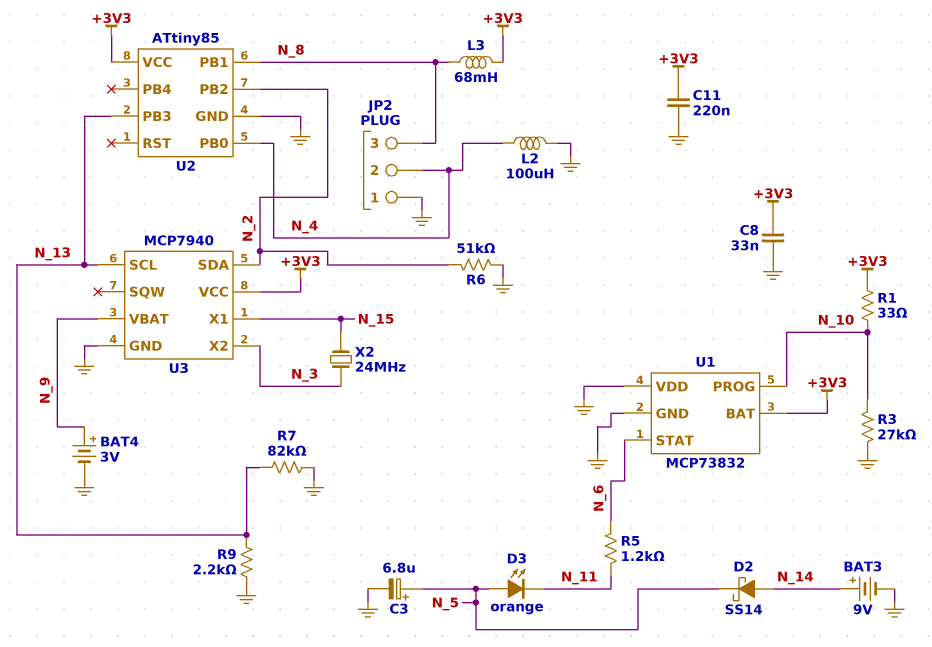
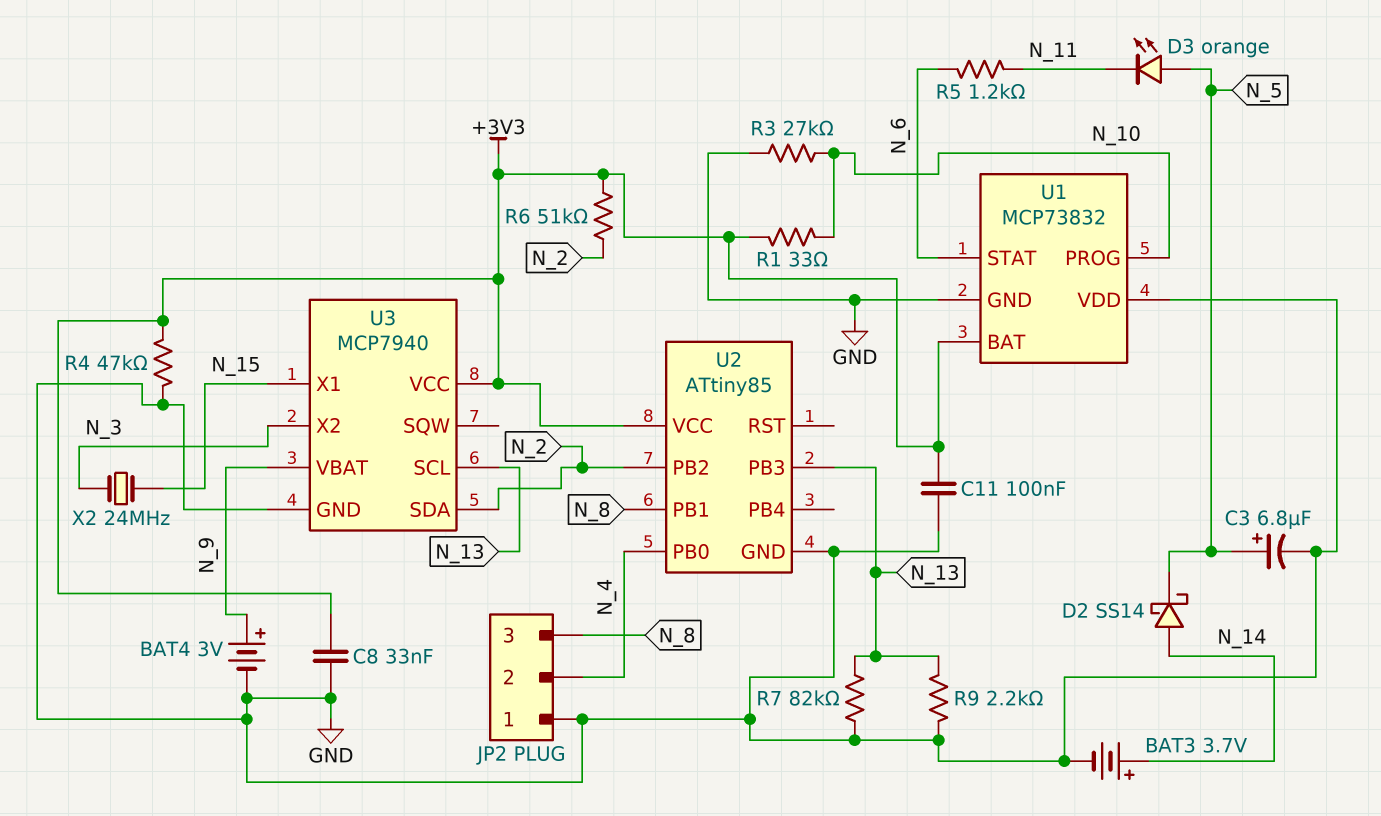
BAT3: 9V (plus N_14, minus GND) -> 3.7V (plus N_14, minus GND)
C11: 220nF (+3V3, GND) -> 100nF (+3V3, GND)
L2: 100uH (GND, N_4) -> none
L3: 68mH (+3V3, N_8) -> none
R4: none -> 47k (+3V3, GND)
R6: 51k (GND, N_2) -> 51k (+3V3, N_2)

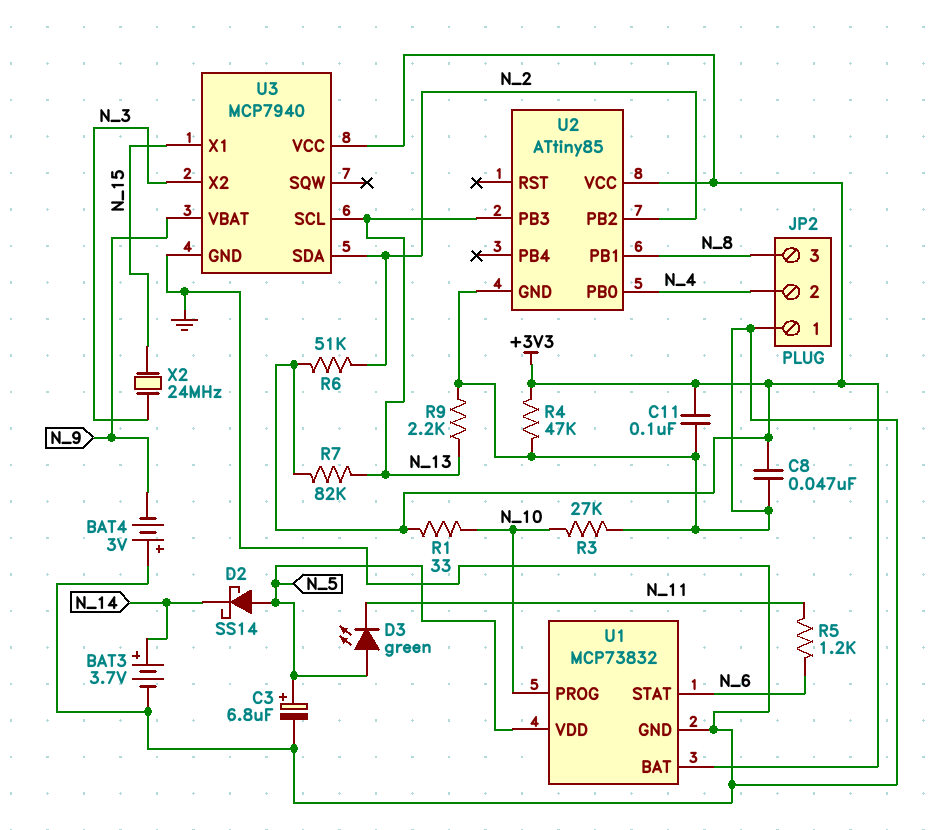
BAT4: 3V (plus N_9, minus GND) -> 3V (plus GND, minus N_9)
C8: 33nF (+3V3, GND) -> 47nF (+3V3, GND)
D2: schottky SS14 (A N_14, K N_5) -> schottky SS14 (A N_5, K N_14)
D3: LED orange (A N_5, K N_11) -> LED green (A N_5, K N_11)
R7: 82k (GND, N_13) -> 82k (+3V3, N_13)
U1 pin VDD: GND -> N_5

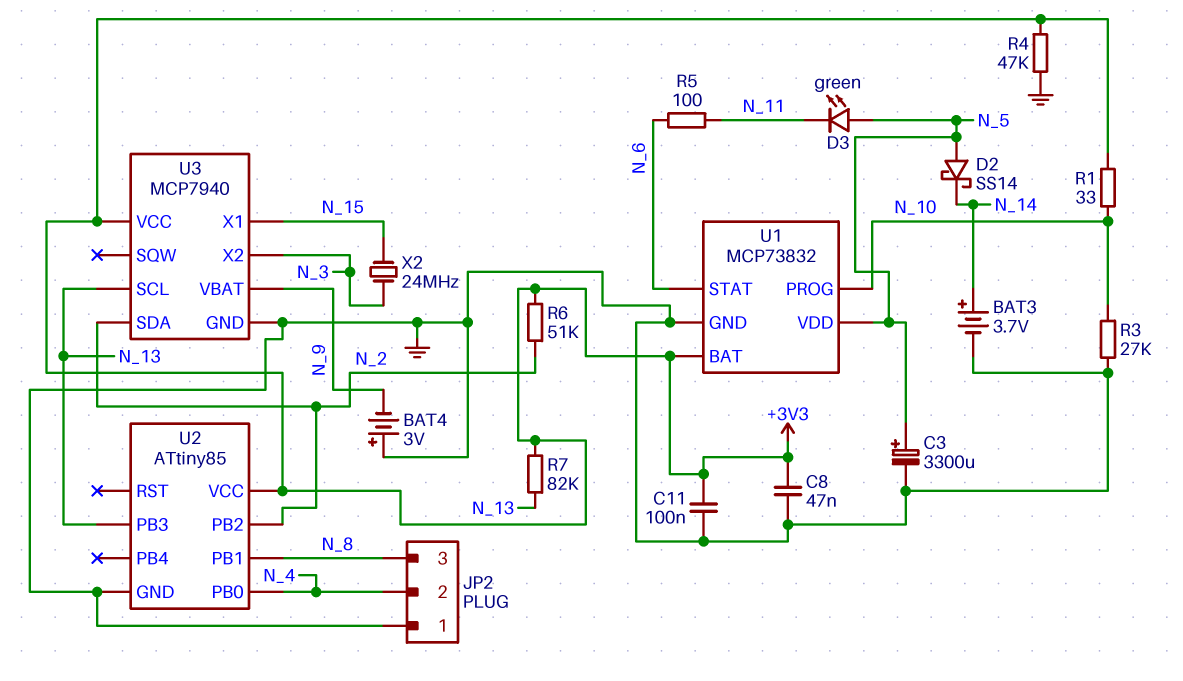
C3: 6.8uF (plus N_5, minus GND) -> 3300uF (plus N_5, minus GND)
R5: 1.2k (N_6, N_11) -> 100 (N_6, N_11)
R9: 2.2k (GND, N_13) -> none

